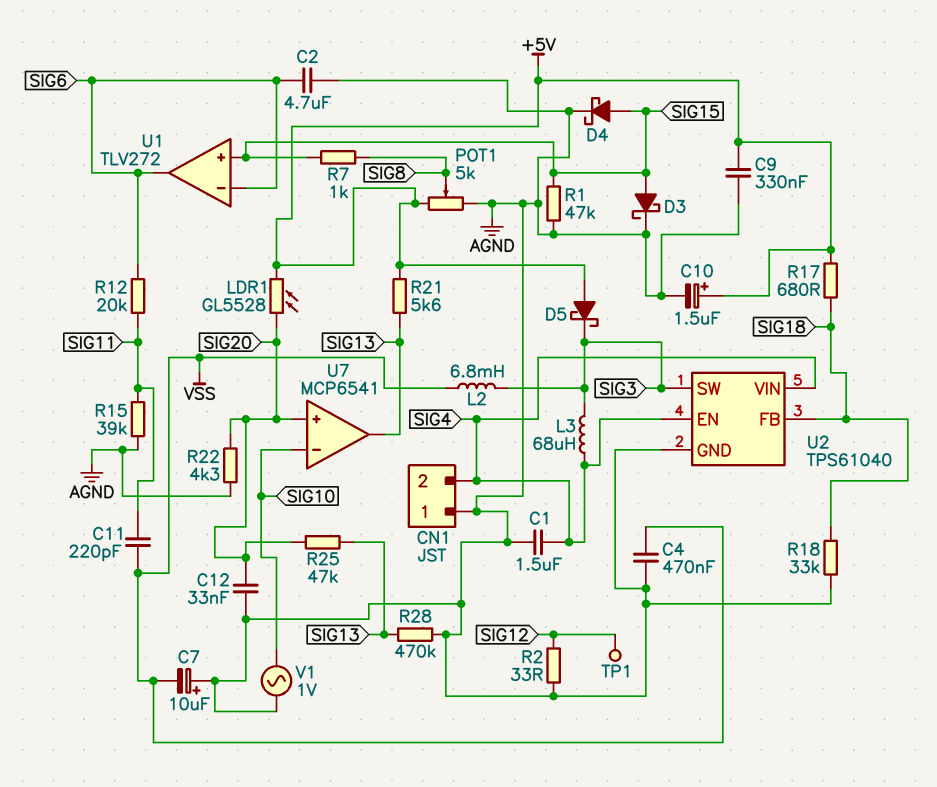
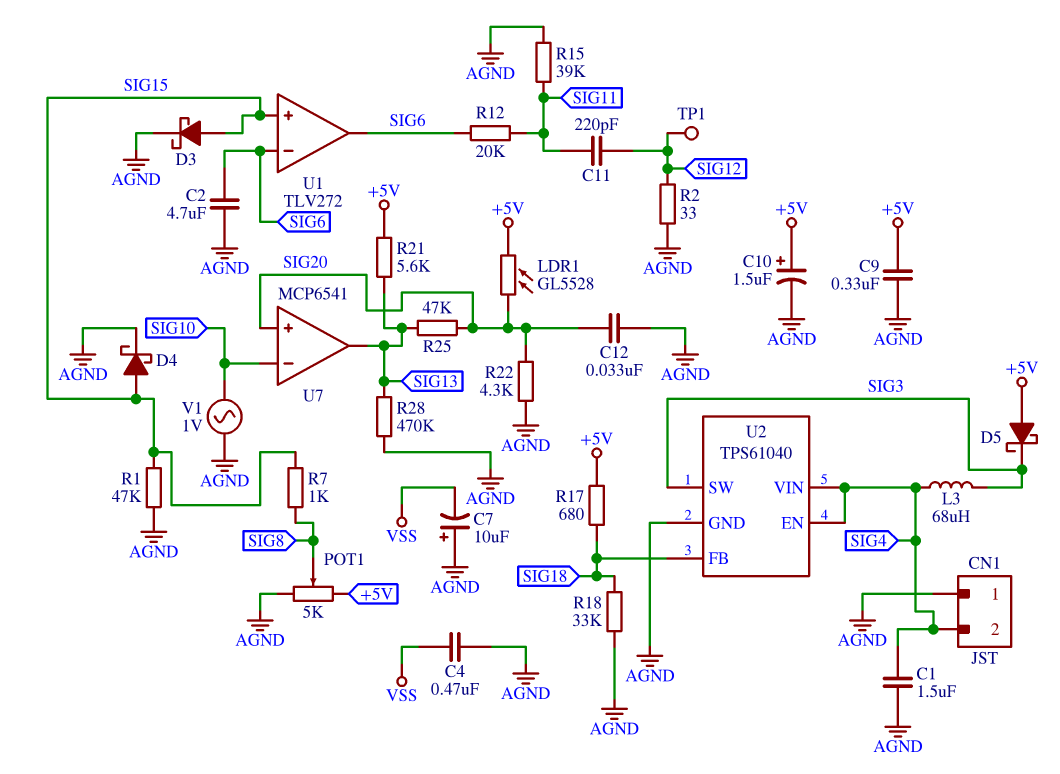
C11: 220pF (SIG11, VSS) -> 220pF (SIG11, SIG12)
L2: 6.8mH (SIG3, VSS) -> none

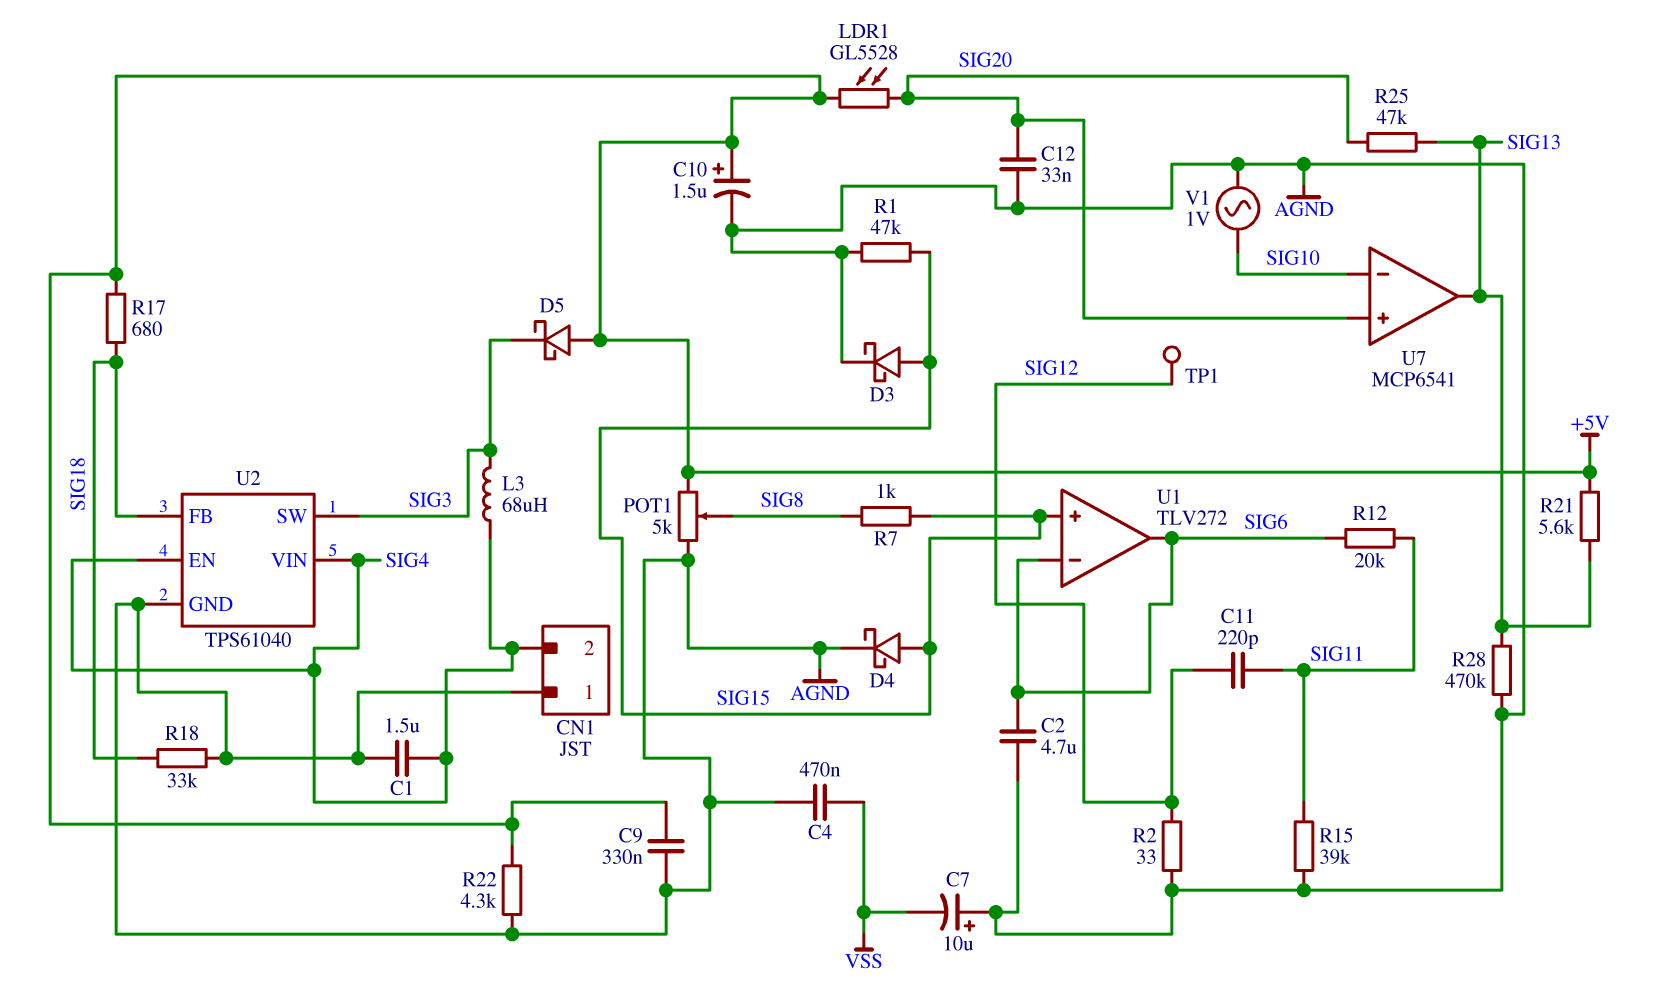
R22: 4.3k (AGND, SIG20) -> 4.3k (+5V, AGND)

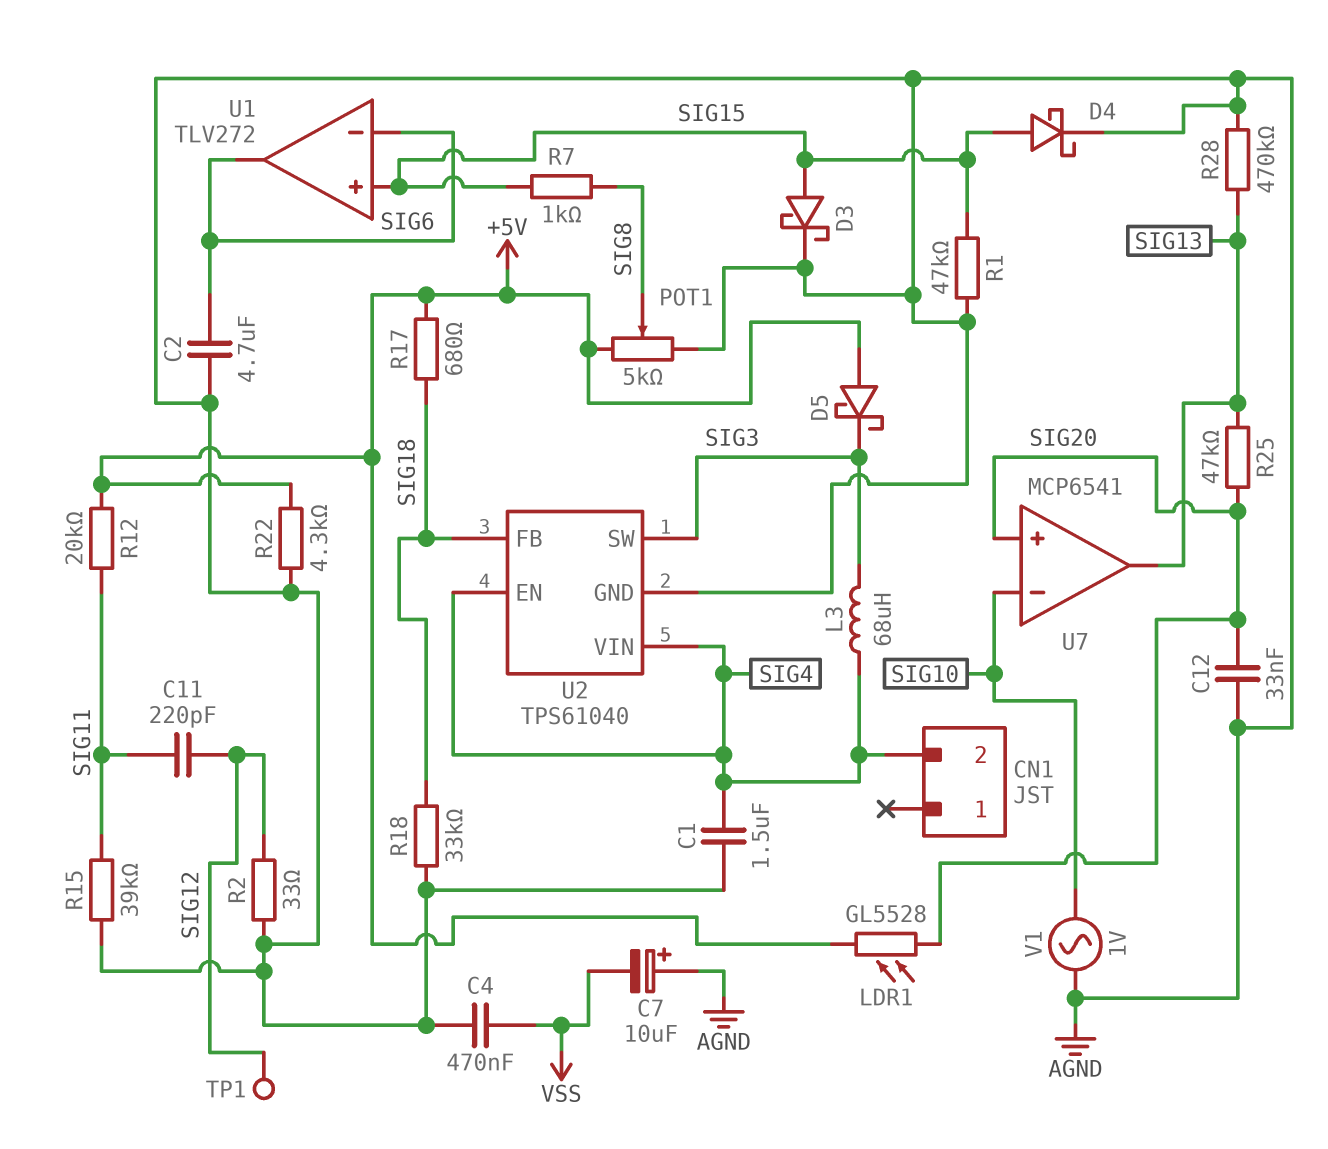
C9: 330nF (+5V, AGND) -> none
C10: 1.5uF (plus +5V, minus AGND) -> none
CN1 pin 1: AGND -> none
R12: 20k (SIG6, SIG11) -> 20k (+5V, SIG11)
R21: 5.6k (+5V, SIG13) -> none

